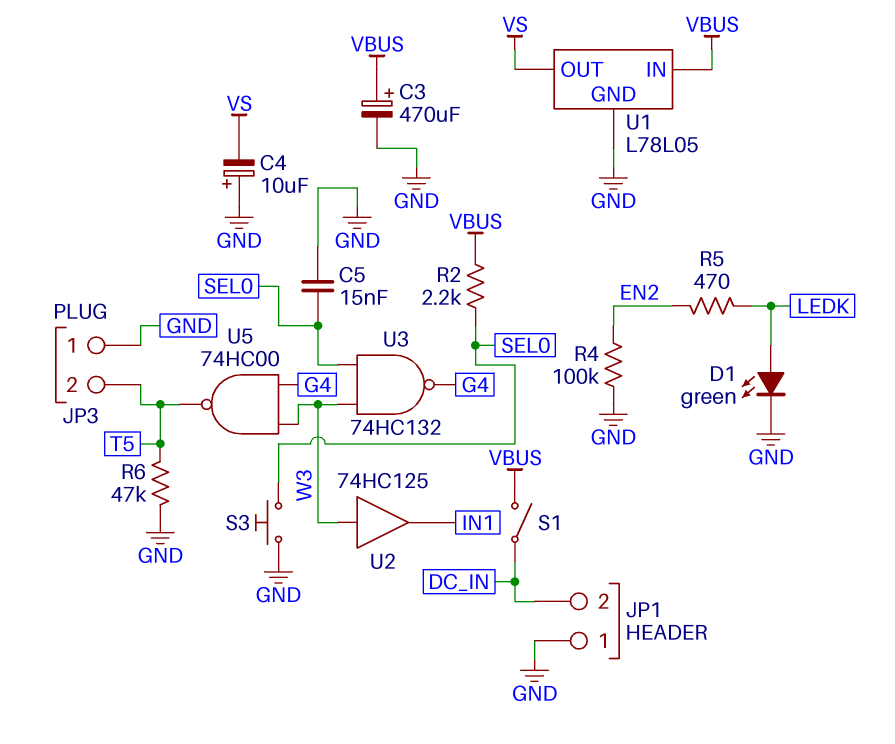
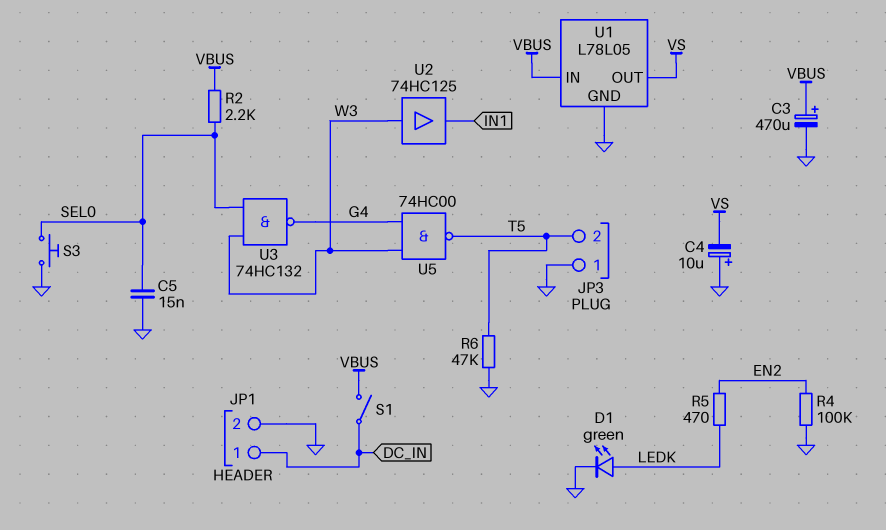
JP1 pin 1: GND -> DC_IN
JP1 pin 2: DC_IN -> GND

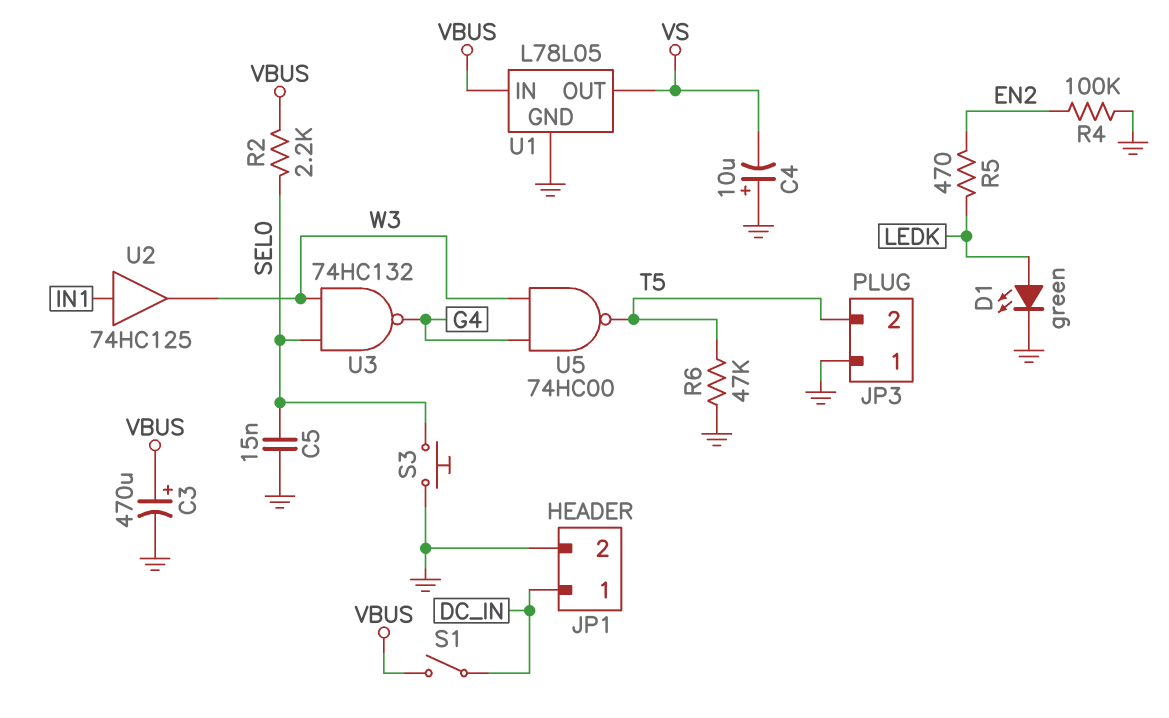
U2: buffer 74HC125 (in W3, out IN1) -> buffer 74HC125 (in IN1, out W3)

